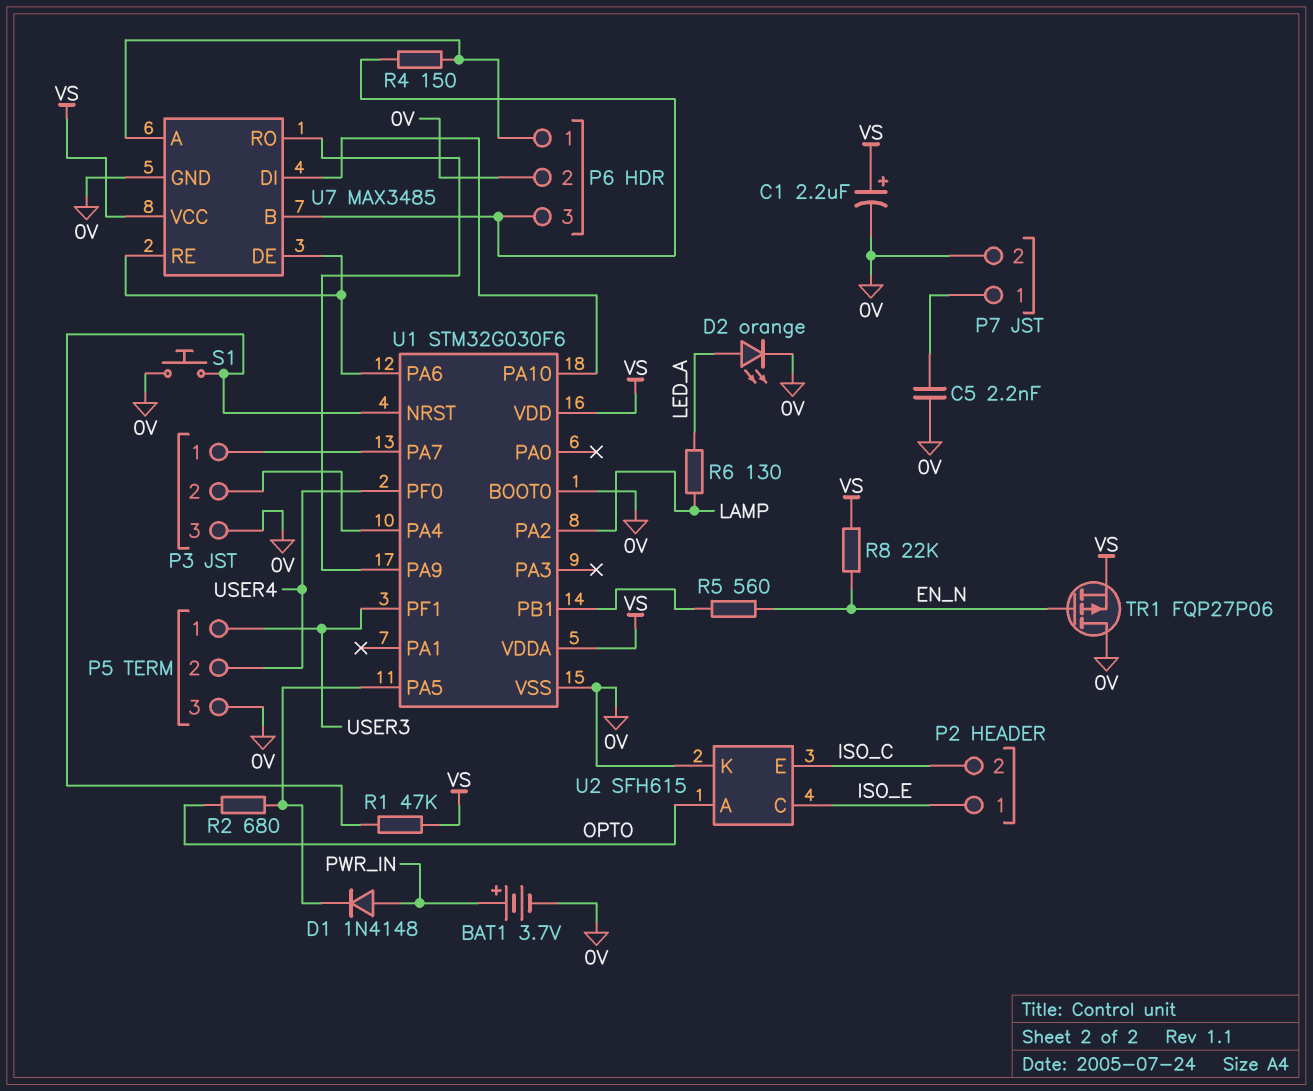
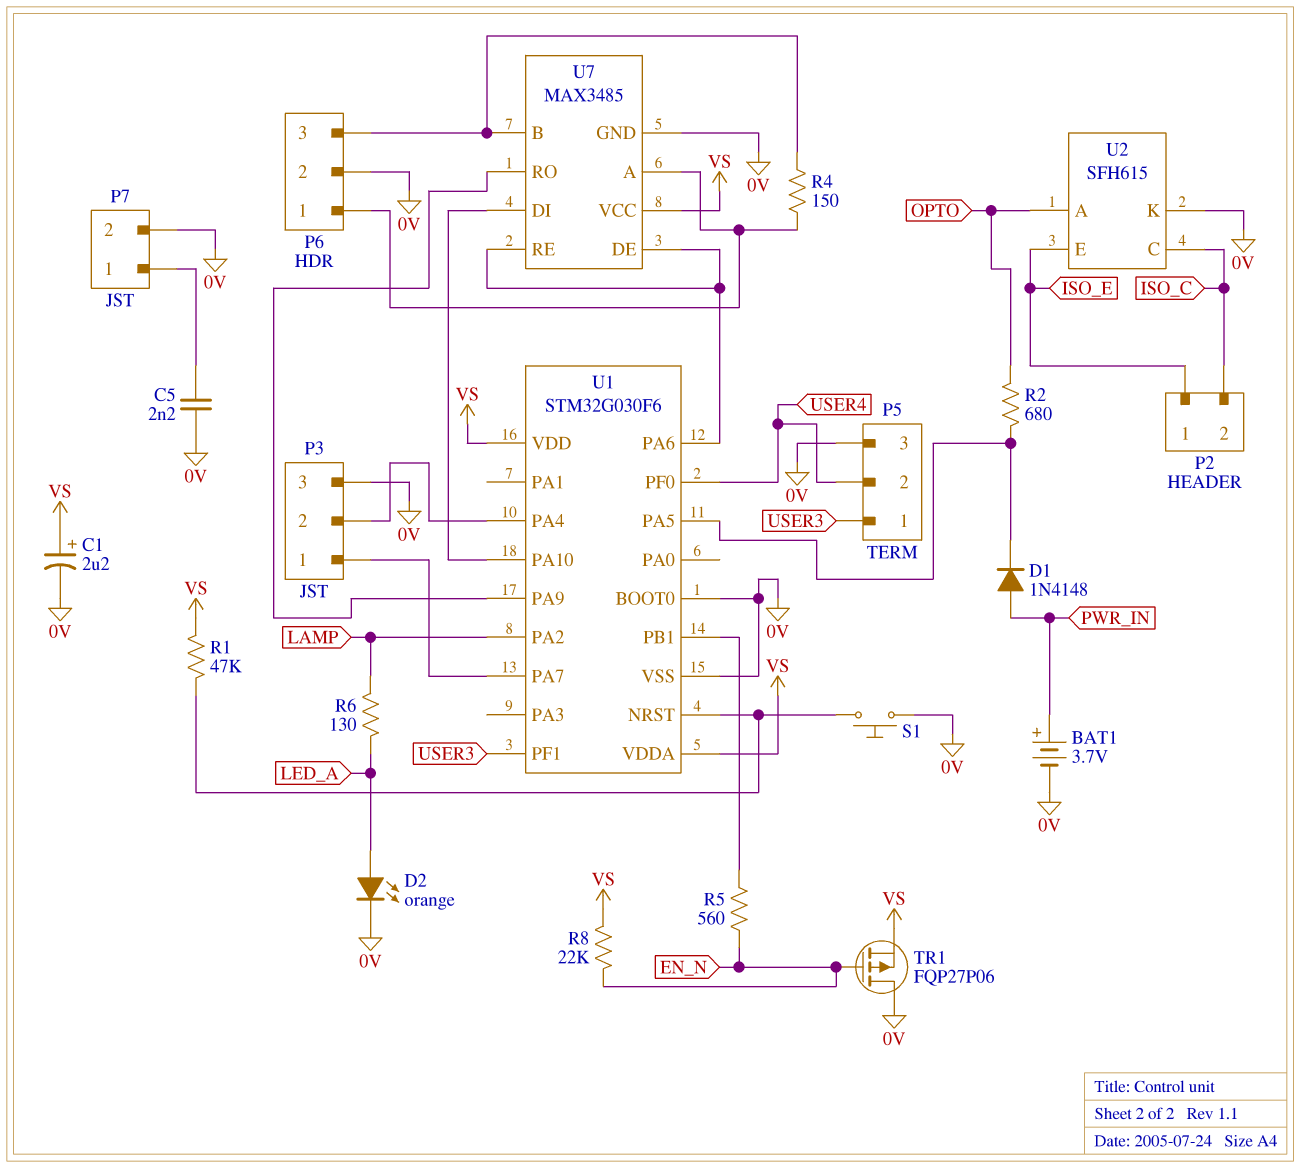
U2 pin C: ISO_E -> ISO_C
U2 pin E: ISO_C -> ISO_E

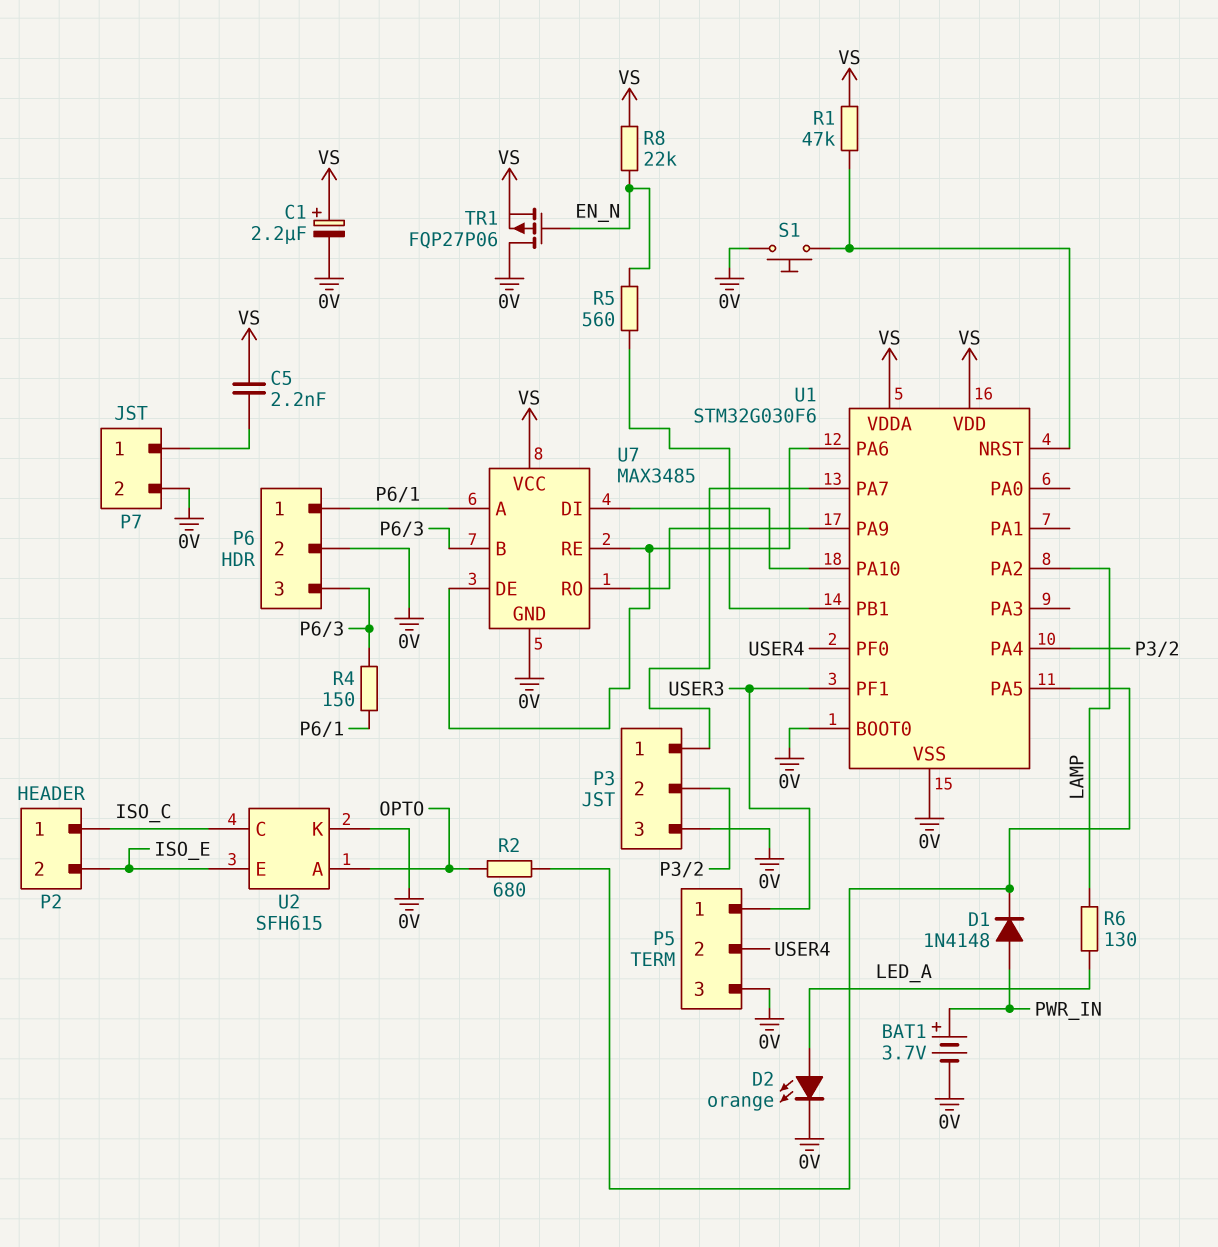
C5: 2.2nF (0V, P7/1) -> 2.2nF (P7/1, VS)
P2 pin 1: ISO_E -> ISO_C
P2 pin 2: ISO_C -> ISO_E

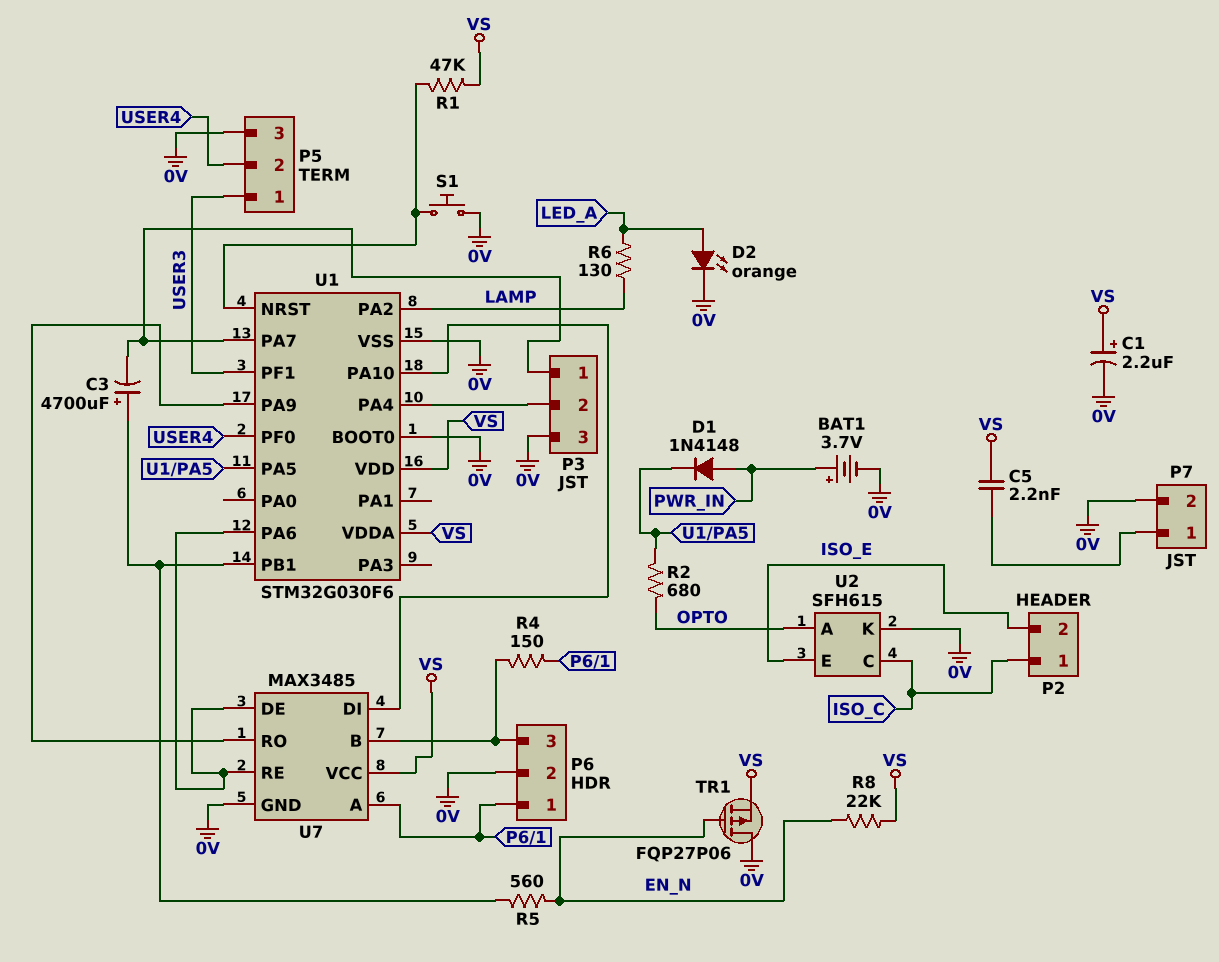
C3: none -> 4700uF (plus U1/PB1, minus P3/1)

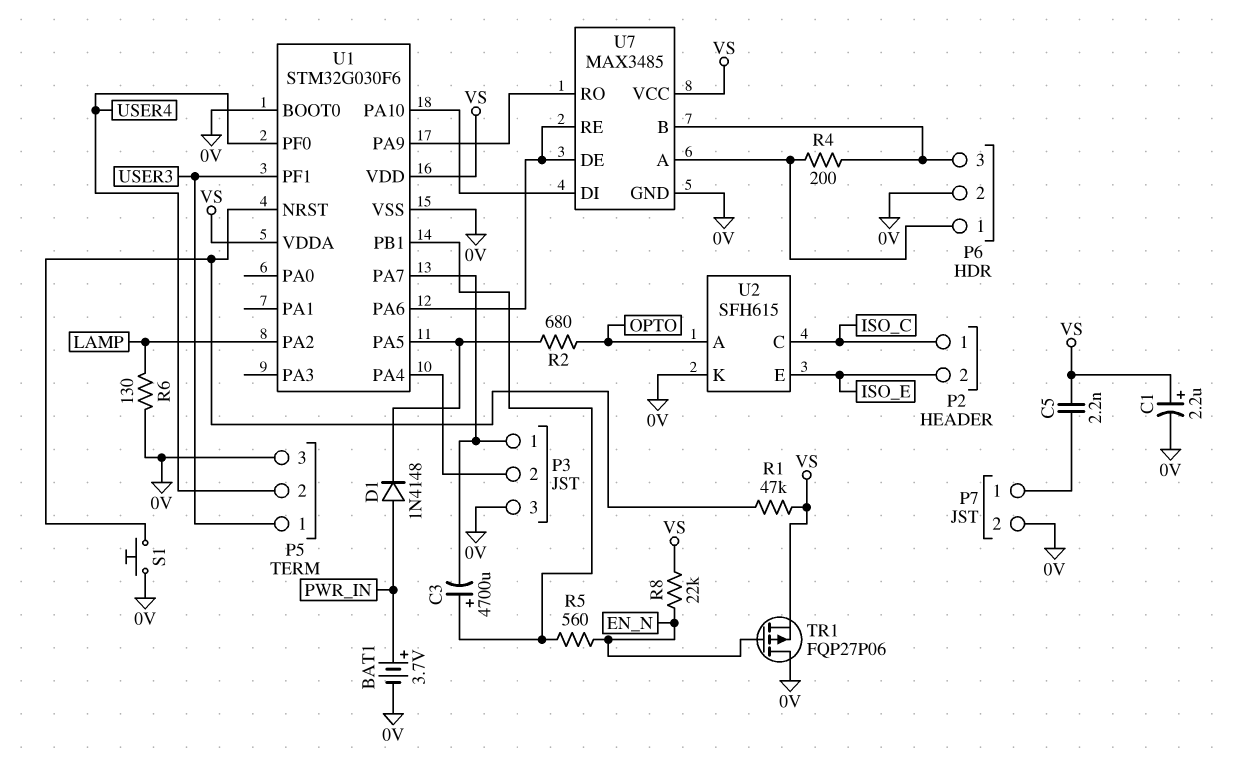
D2: LED orange (A LED_A, K 0V) -> none
R4: 150 (P6/1, P6/3) -> 200 (P6/1, P6/3)
R6: 130 (LAMP, LED_A) -> 130 (0V, LAMP)

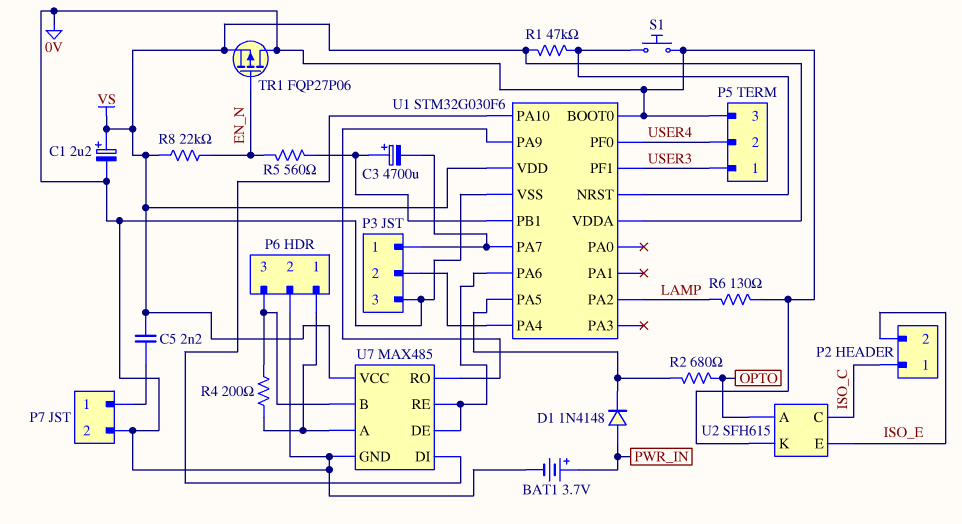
U7: MAX3485 -> MAX485

